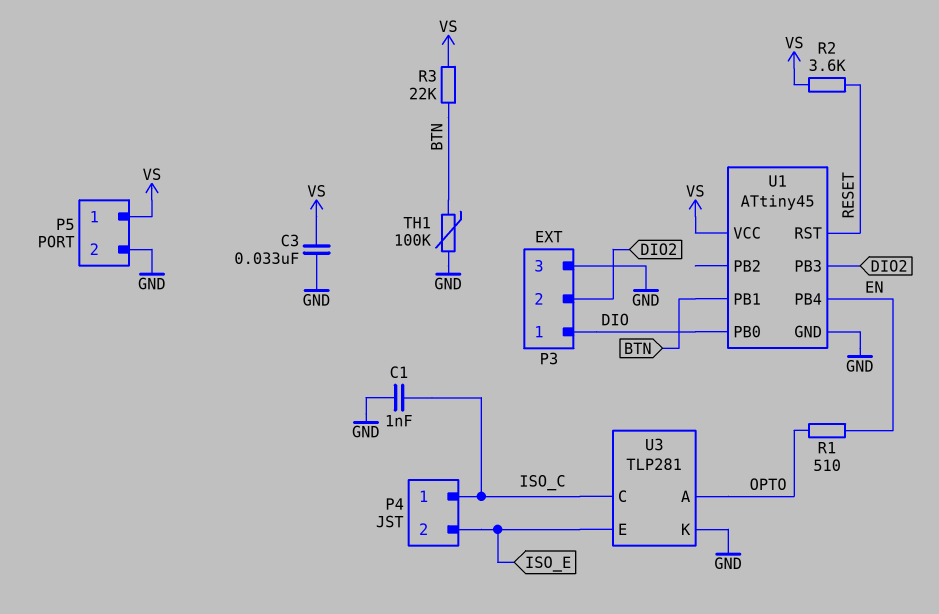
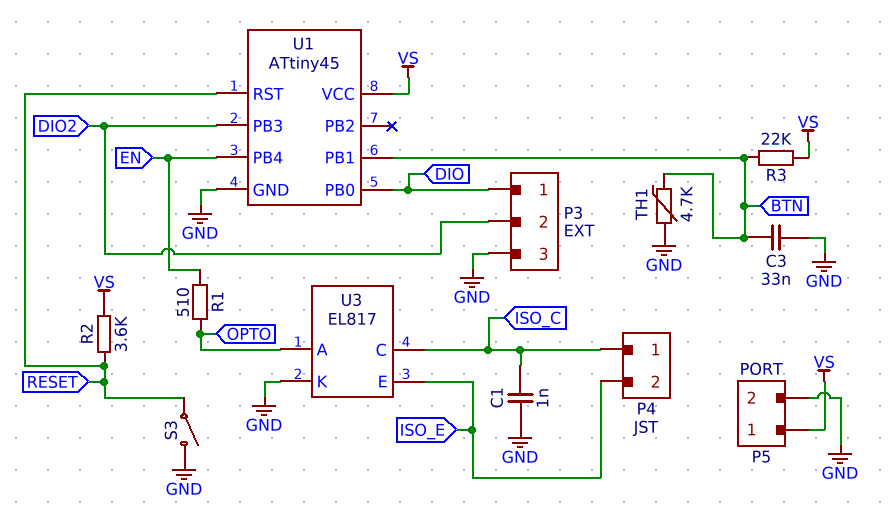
C3: 33nF (GND, VS) -> 33nF (BTN, GND)
S3: none -> switch (GND, RESET)
TH1: 100k (BTN, GND) -> 4.7k (BTN, GND)
U3: TLP281 -> EL817

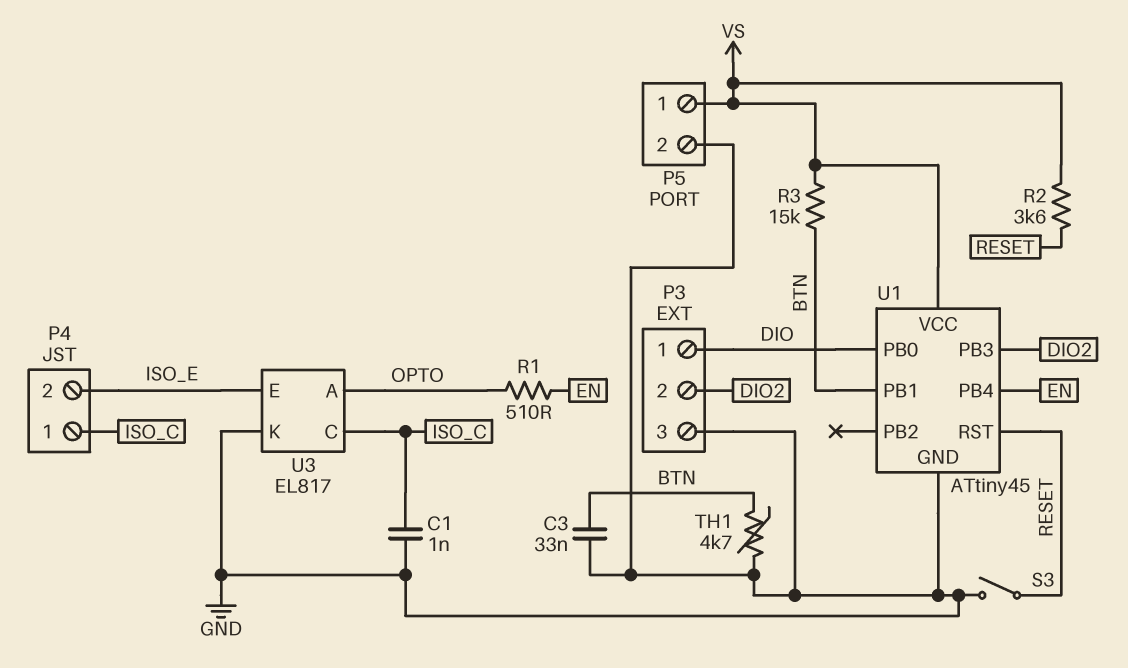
R3: 22k (BTN, VS) -> 15k (BTN, VS)

